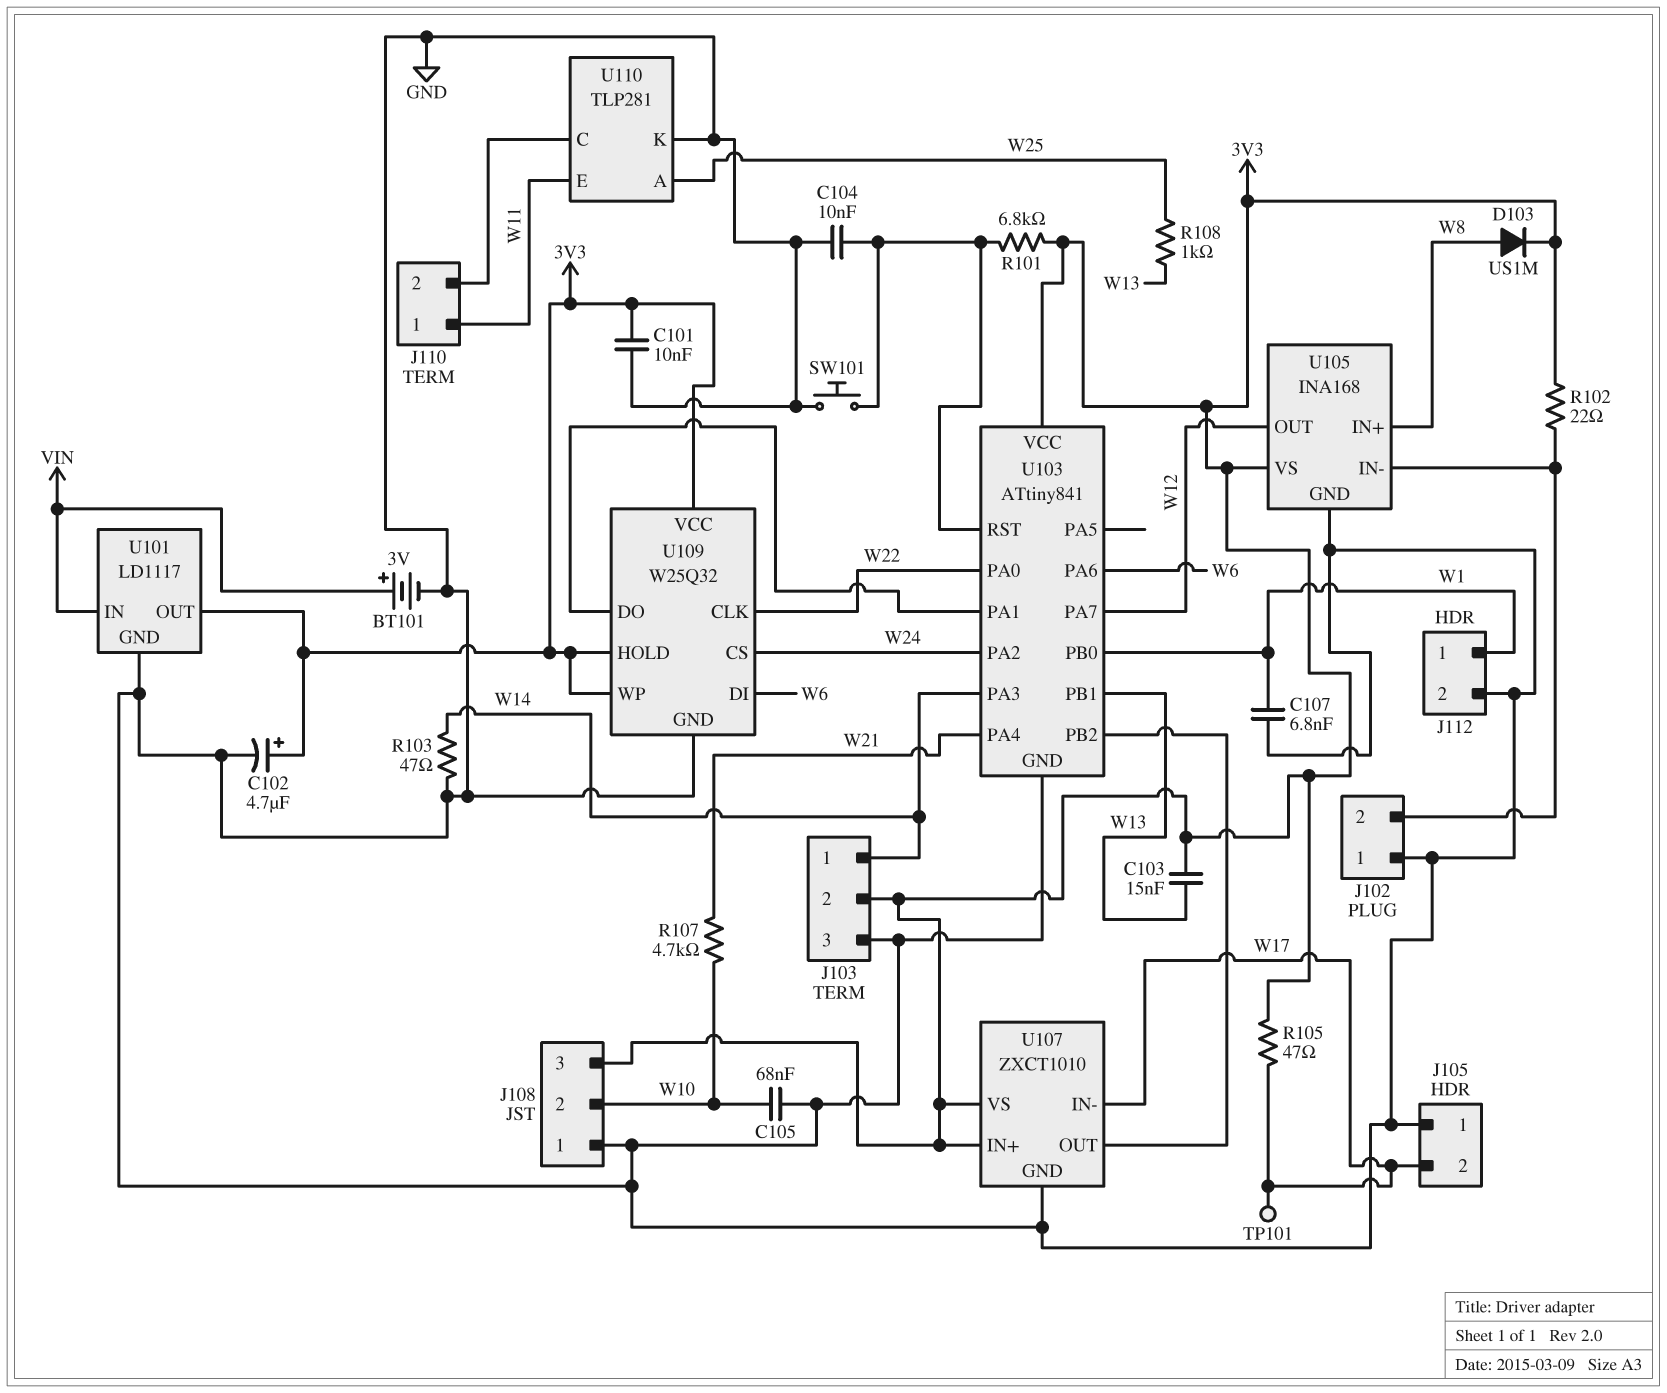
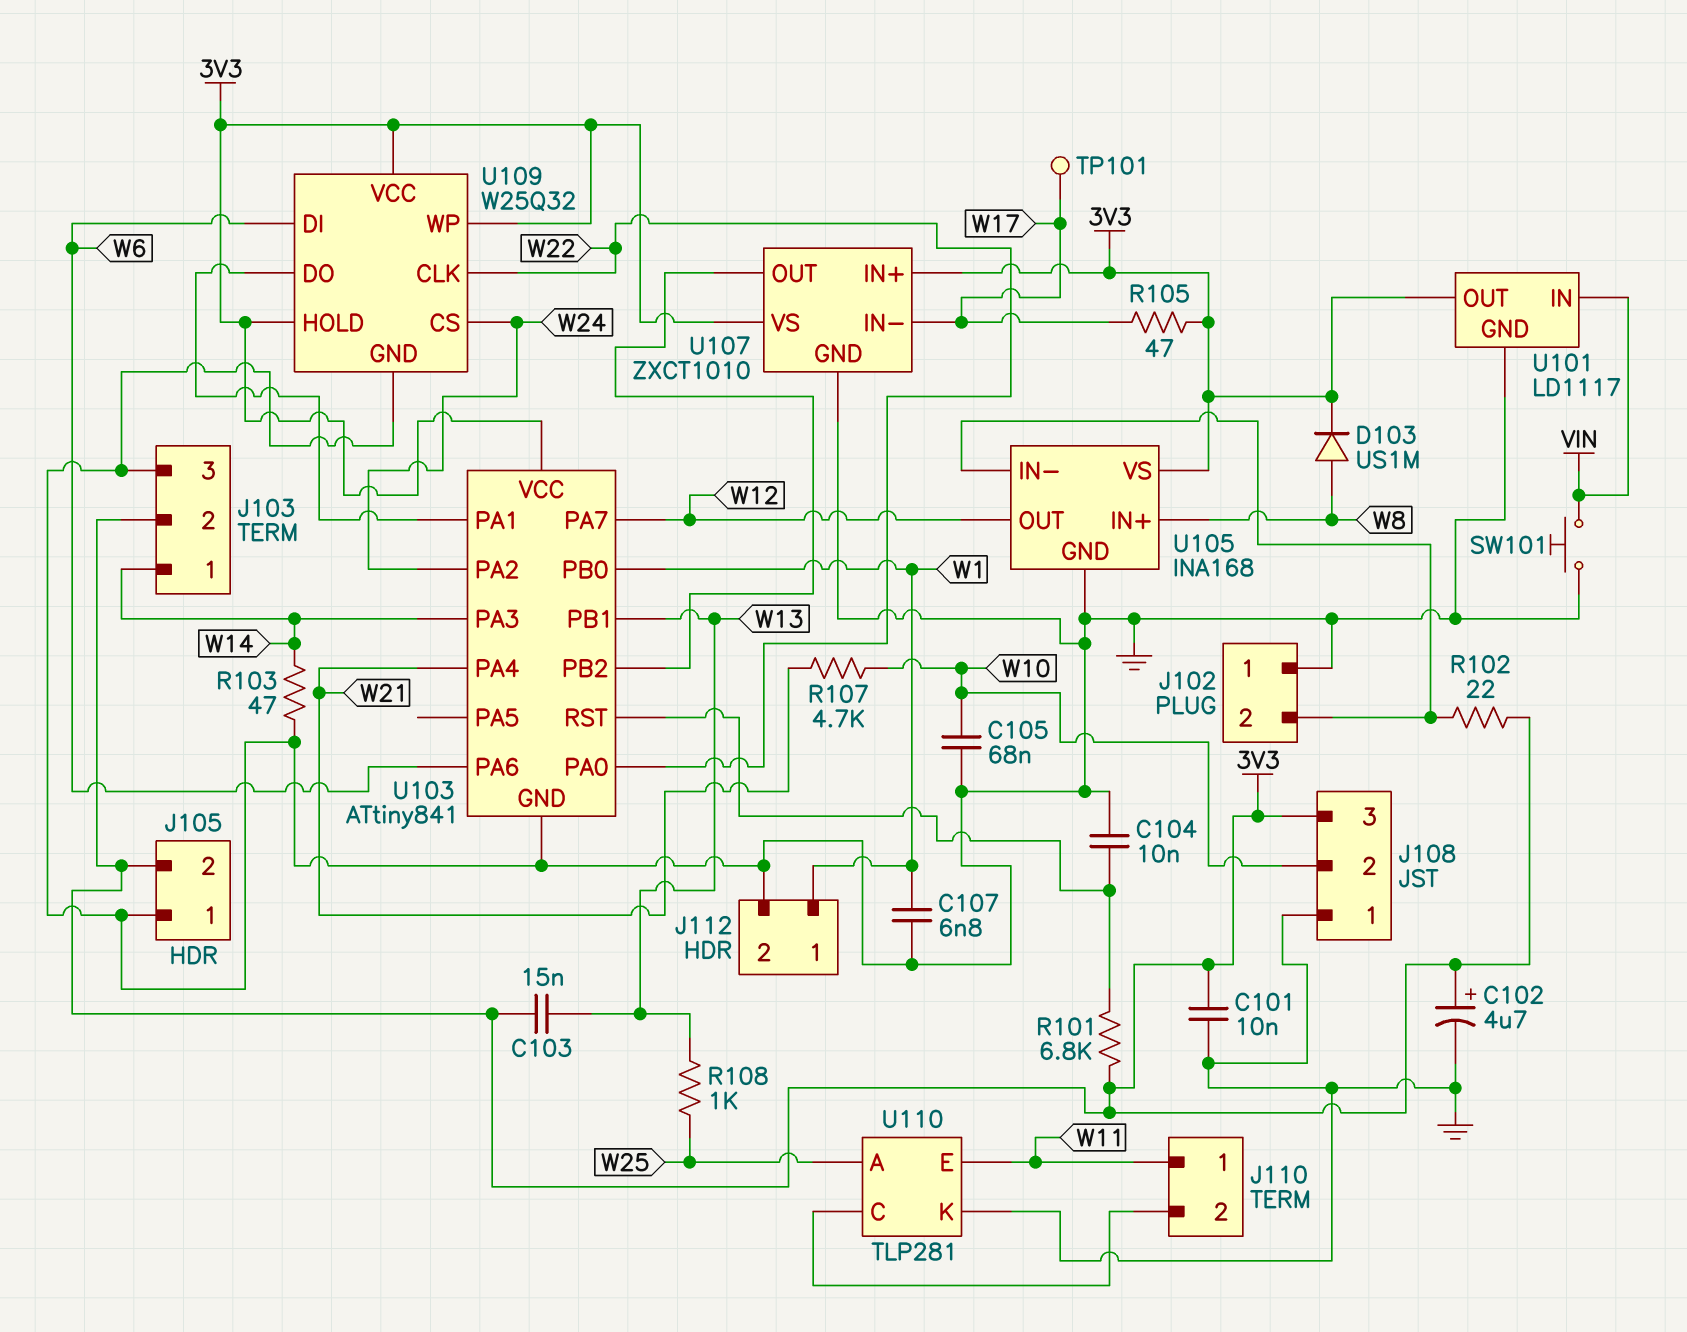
BT101: 3V (plus VIN, minus GND) -> none
J105 pin 2: W17 -> 3V3
SW101: button (GND, U103/RST) -> button (GND, VIN)

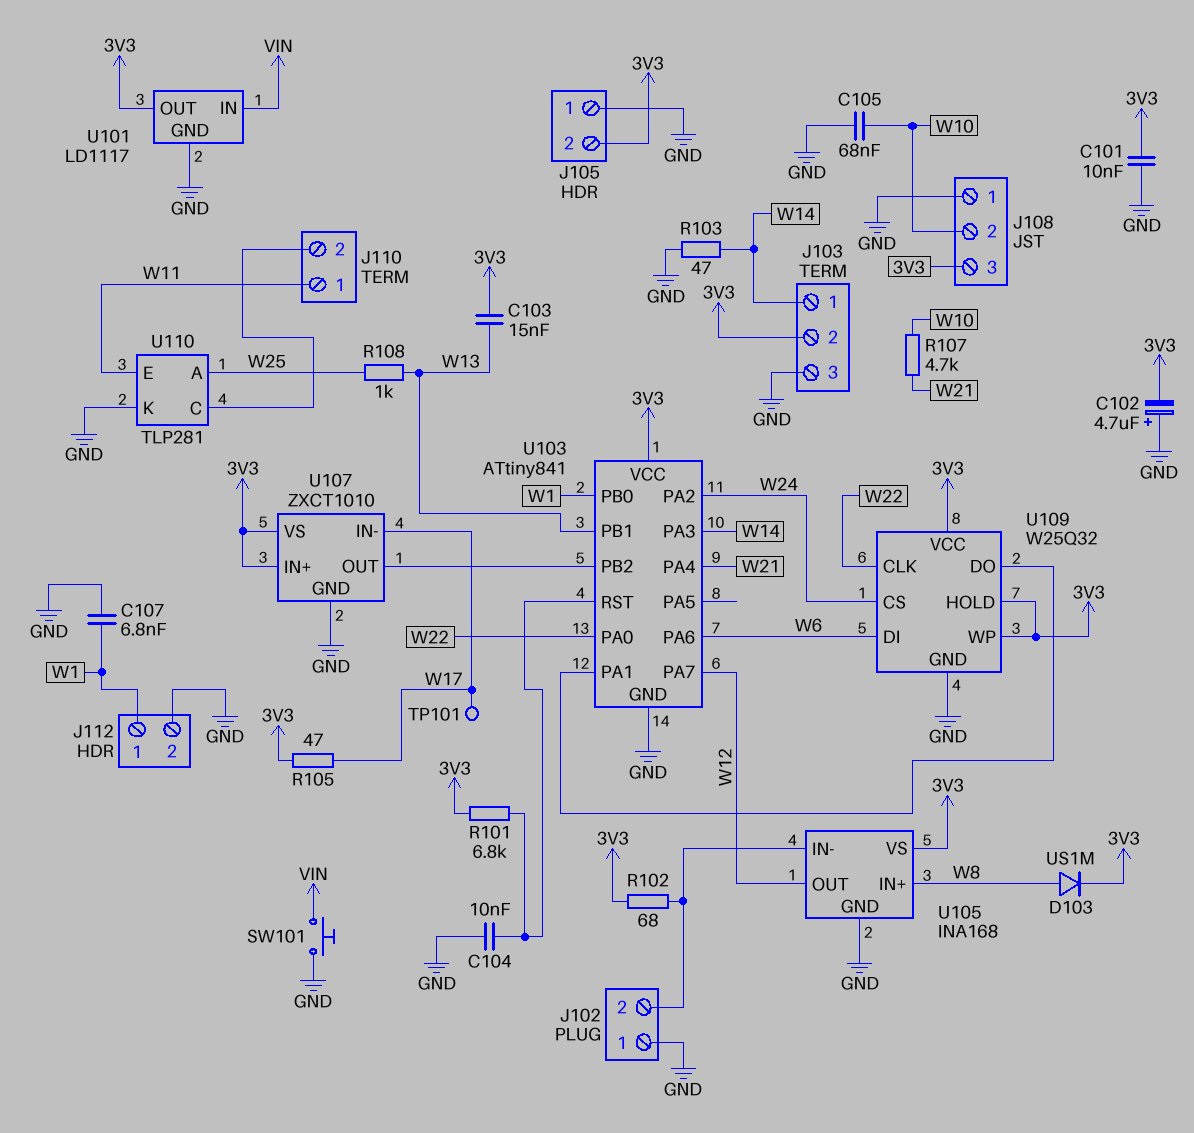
C102: 4.7uF (plus 3V3, minus GND) -> 4.7uF (plus GND, minus 3V3)
R102: 22 (3V3, J102/2) -> 68 (3V3, J102/2)

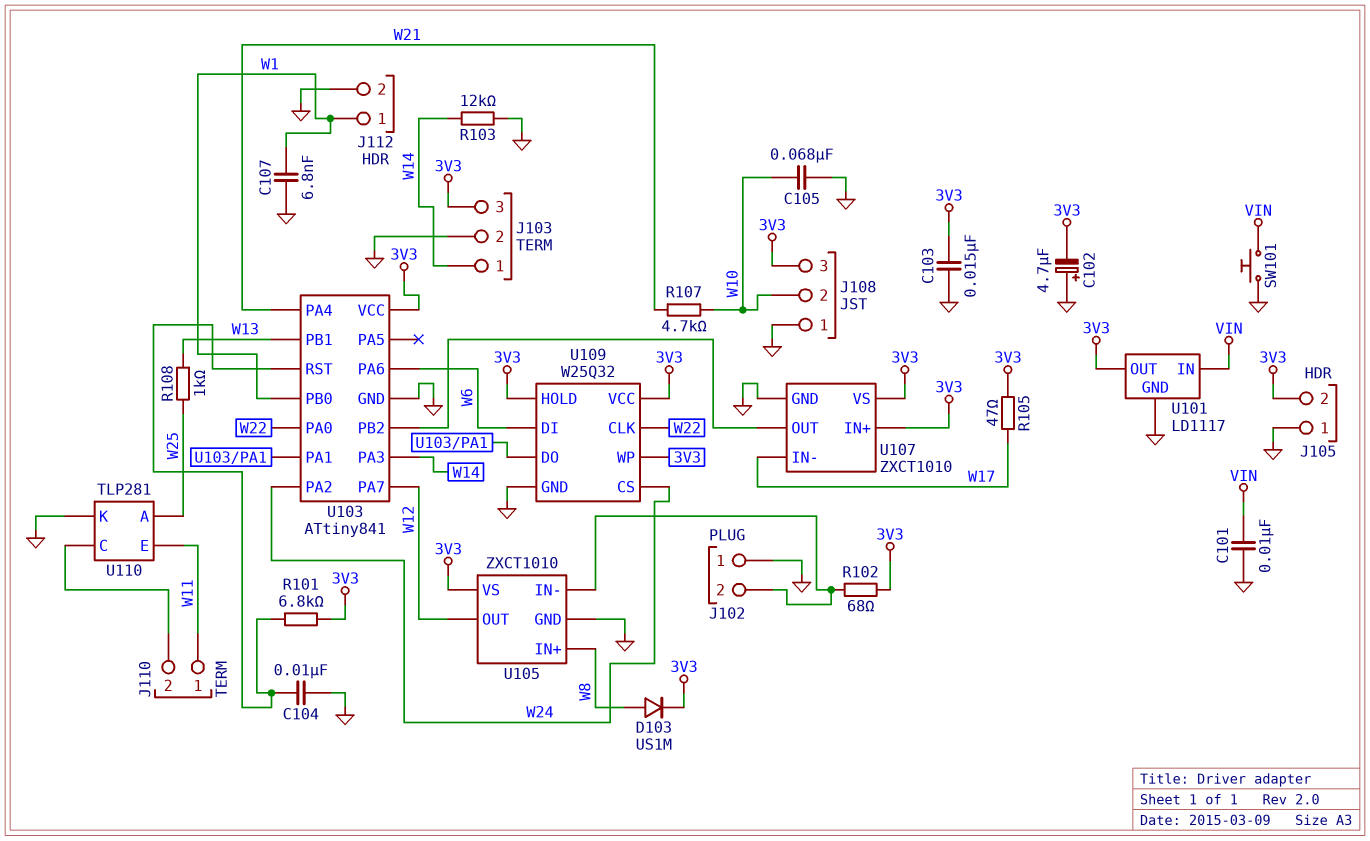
C101: 10nF (3V3, GND) -> 10nF (GND, VIN)
C103: 15nF (3V3, W13) -> 15nF (3V3, GND)
J103 pin 2: 3V3 -> GND
J103 pin 3: GND -> 3V3
R103: 47 (GND, W14) -> 12k (GND, W14)
TP101: test point (W17) -> none
U105: INA168 -> ZXCT1010

